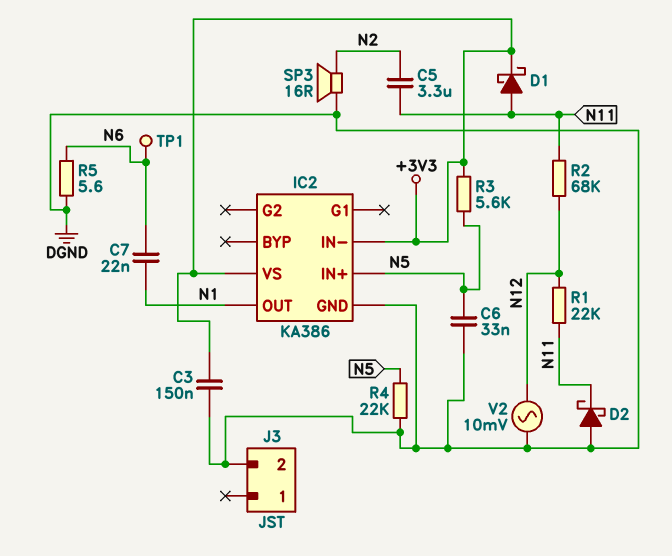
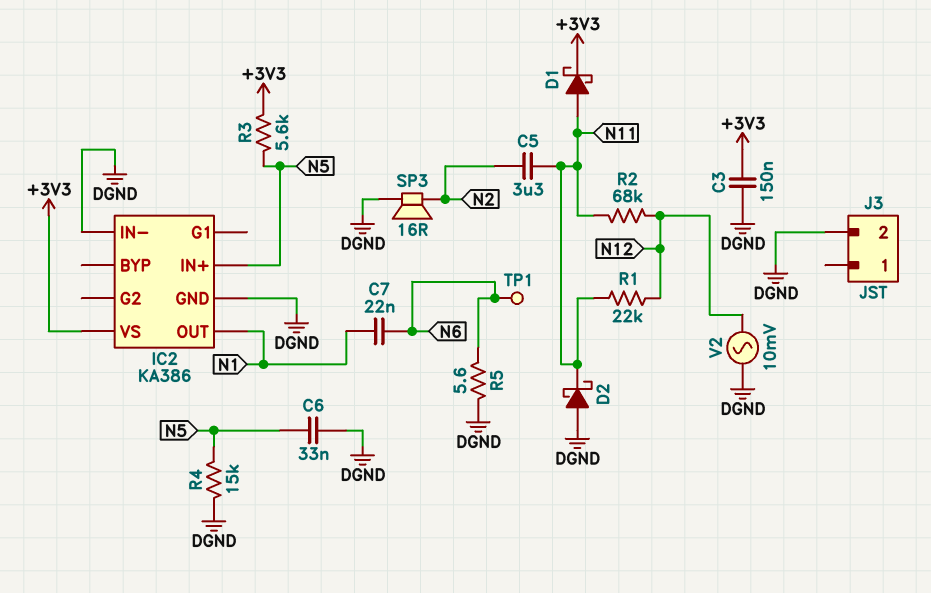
IC2 pin IN-: +3V3 -> DGND
R4: 22k (DGND, N5) -> 15k (DGND, N5)

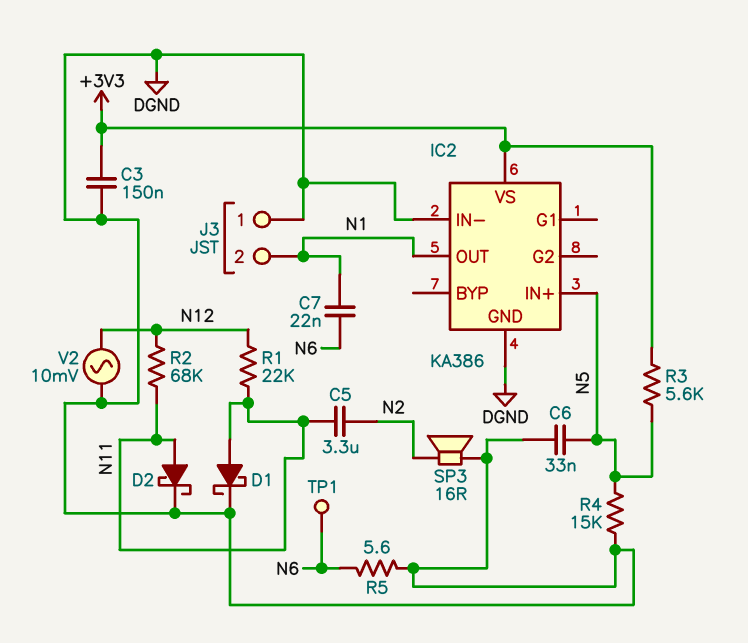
D1: schottky (A N11, K +3V3) -> schottky (A N11, K DGND)
D2: schottky (A DGND, K N11) -> schottky (A N11, K DGND)
J3 pin 1: none -> DGND
J3 pin 2: DGND -> N1

